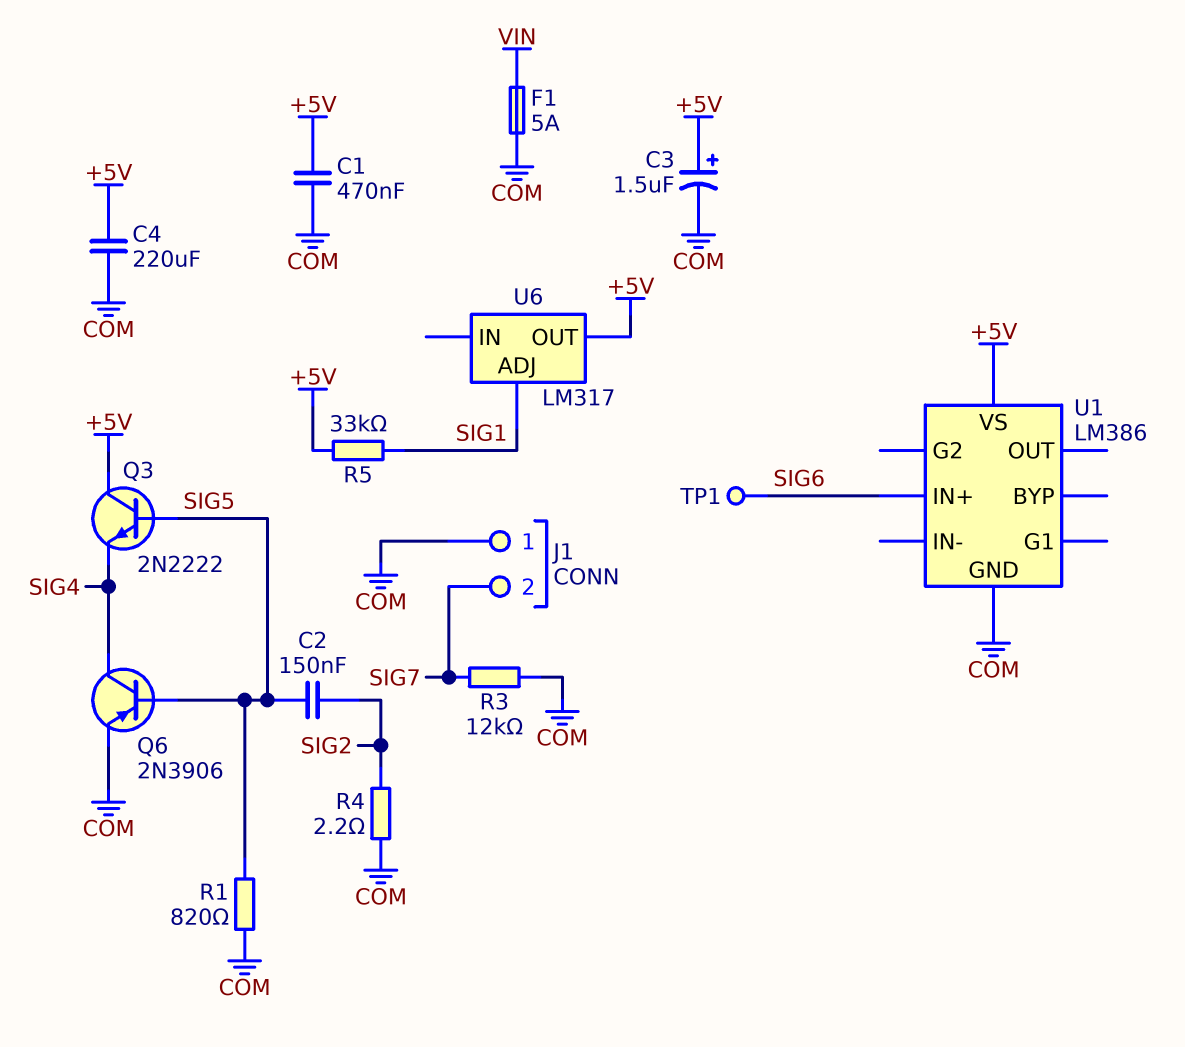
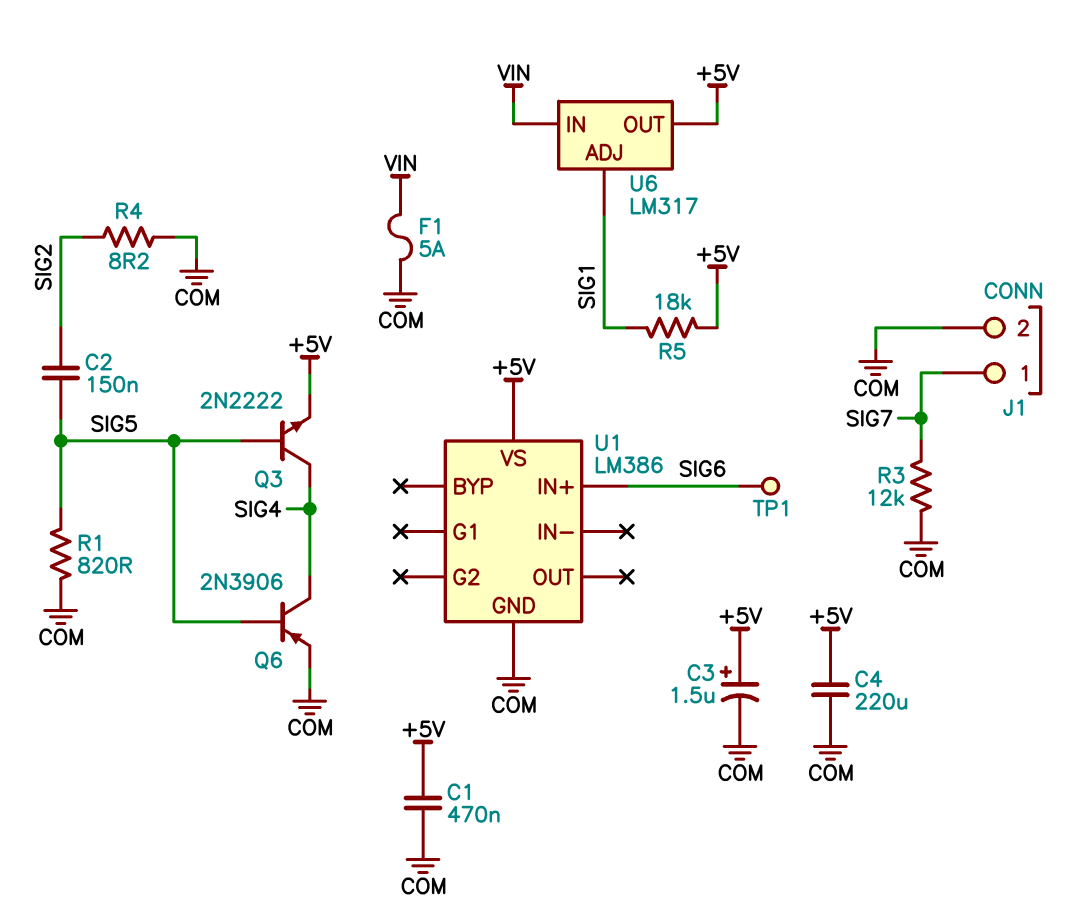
J1 pin 1: COM -> SIG7
J1 pin 2: SIG7 -> COM
Q3: NPN 2N2222 (B SIG5, C +5V, E SIG4) -> NPN 2N2222 (B SIG5, C SIG4, E +5V)
R4: 2.2 (COM, SIG2) -> 8.2 (COM, SIG2)
R5: 33k (+5V, SIG1) -> 18k (+5V, SIG1)
U6 pin IN: none -> VIN

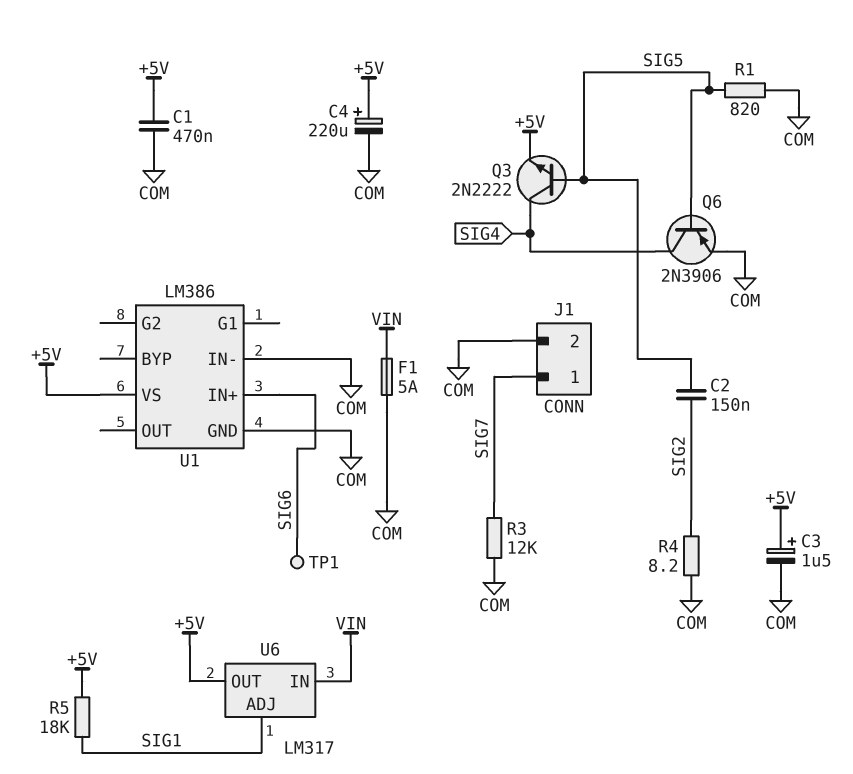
C4: 220uF (+5V, COM) -> 220uF (plus +5V, minus COM)
U1 pin IN-: none -> COM

